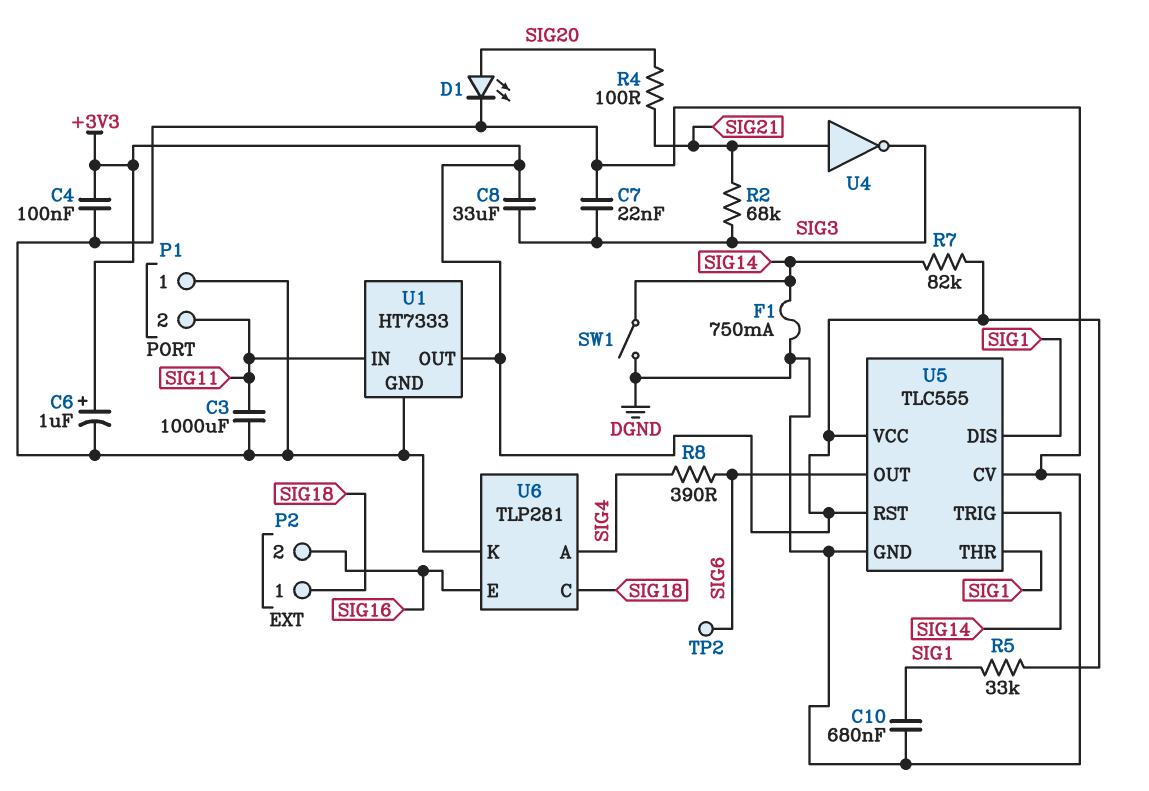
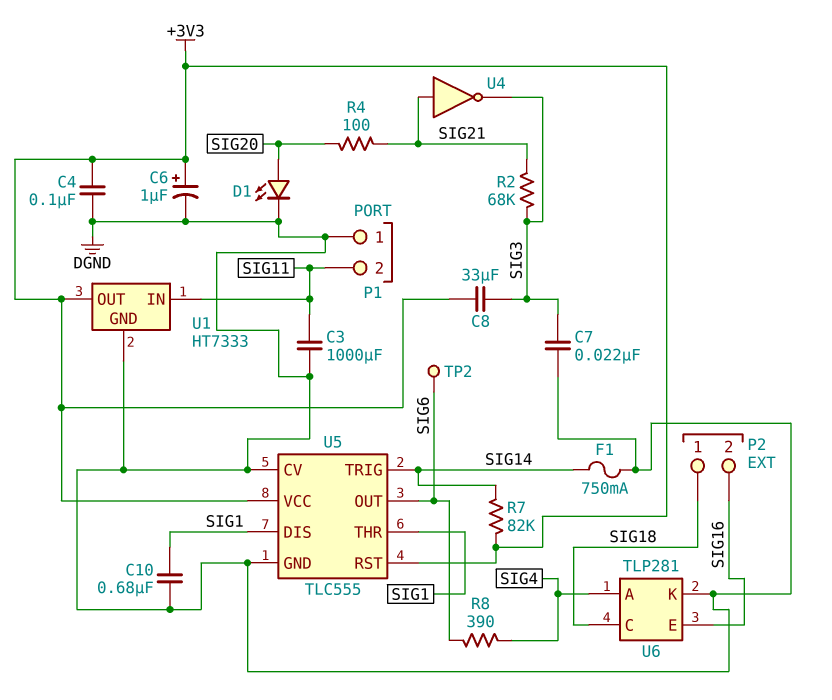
R5: 33k (+3V3, SIG1) -> none
SW1: switch (DGND, SIG14) -> none

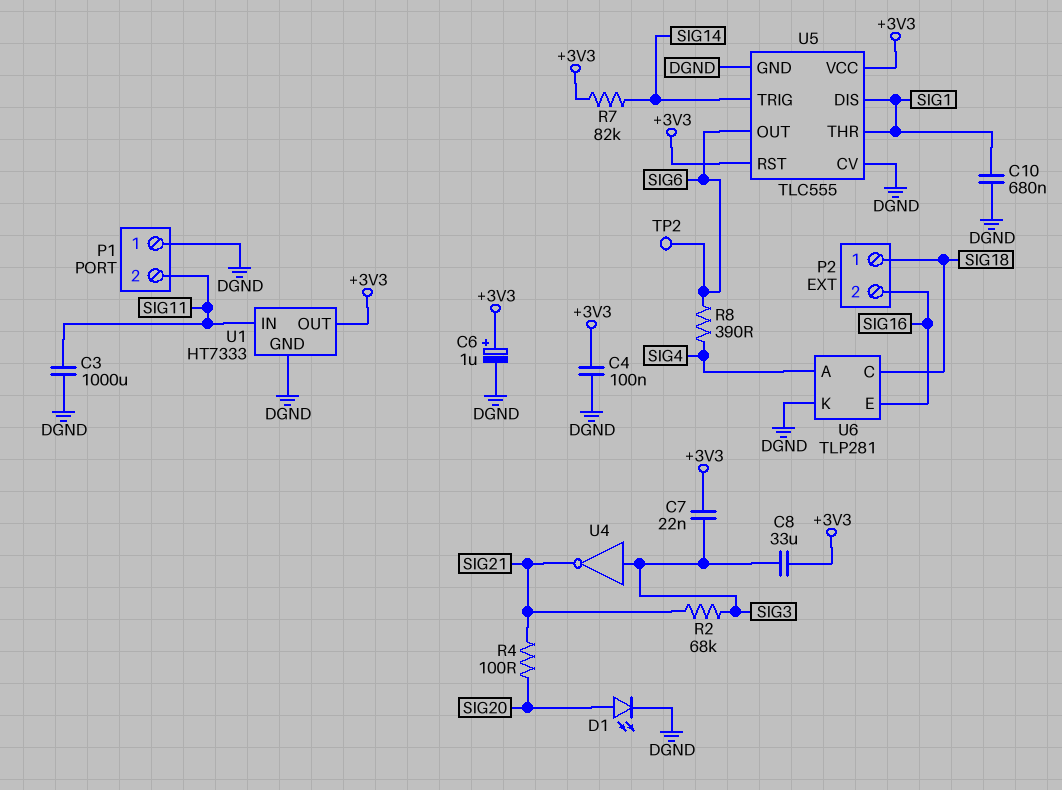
C7: 22nF (DGND, SIG3) -> 22nF (+3V3, SIG3)
F1: 750mA (DGND, SIG14) -> none
U4: NOT (in SIG21, out SIG3) -> NOT (in SIG3, out SIG21)

